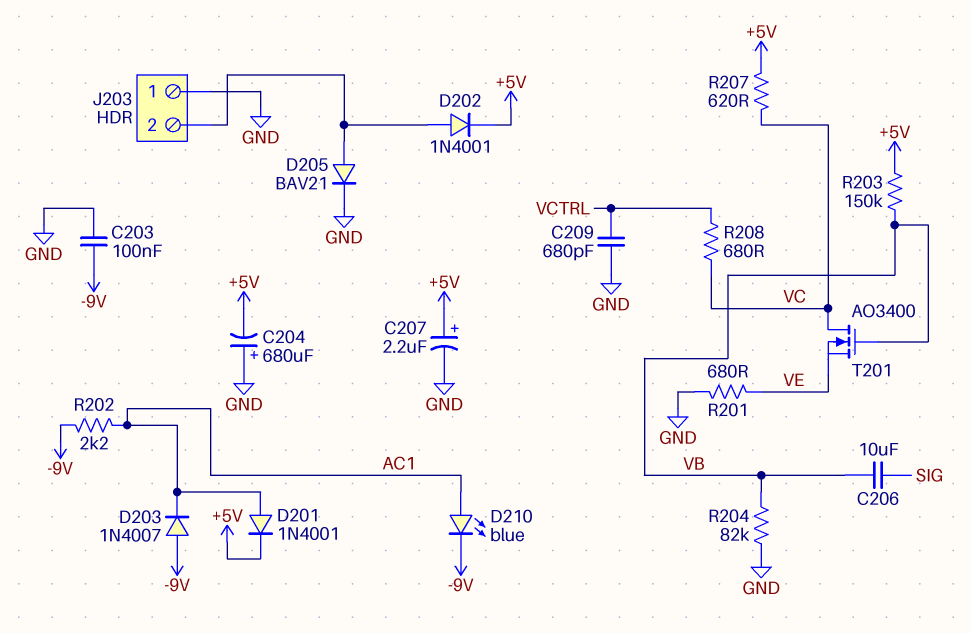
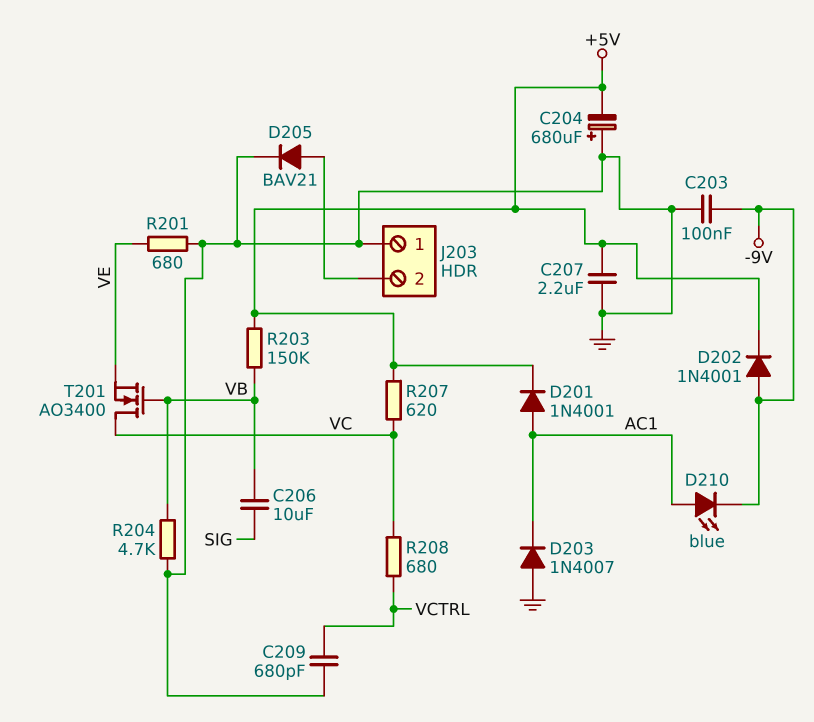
C207: 2.2uF (plus +5V, minus GND) -> 2.2uF (+5V, GND)
D202: diode 1N4001 (A J203/2, K +5V) -> diode 1N4001 (A -9V, K +5V)
D203: diode 1N4007 (A -9V, K AC1) -> diode 1N4007 (A GND, K AC1)
R202: 2.2k (-9V, AC1) -> none
R204: 82k (GND, VB) -> 4.7k (GND, VB)

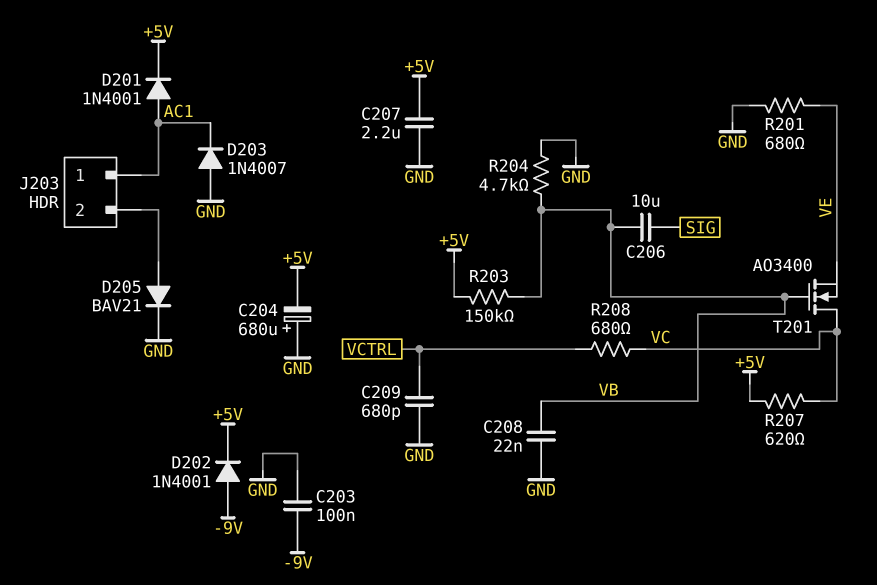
C208: none -> 22nF (GND, VB)
D210: LED blue (A AC1, K -9V) -> none
J203 pin 1: GND -> AC1

